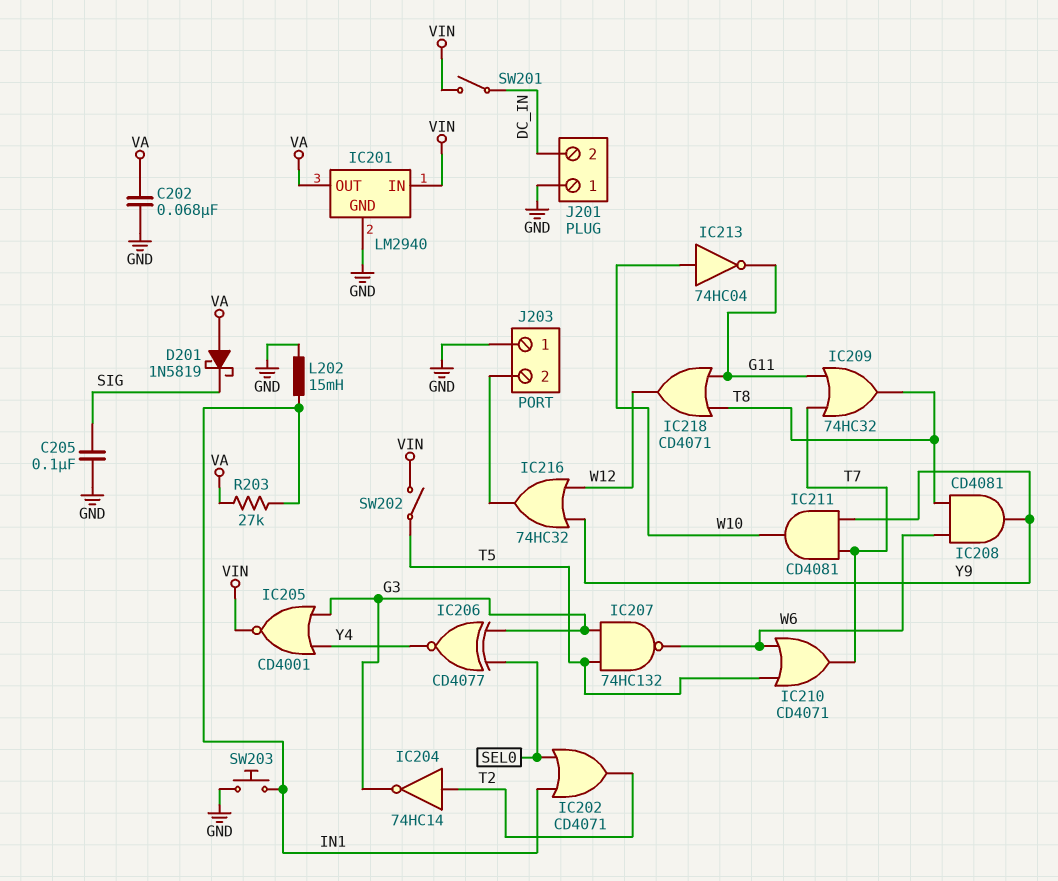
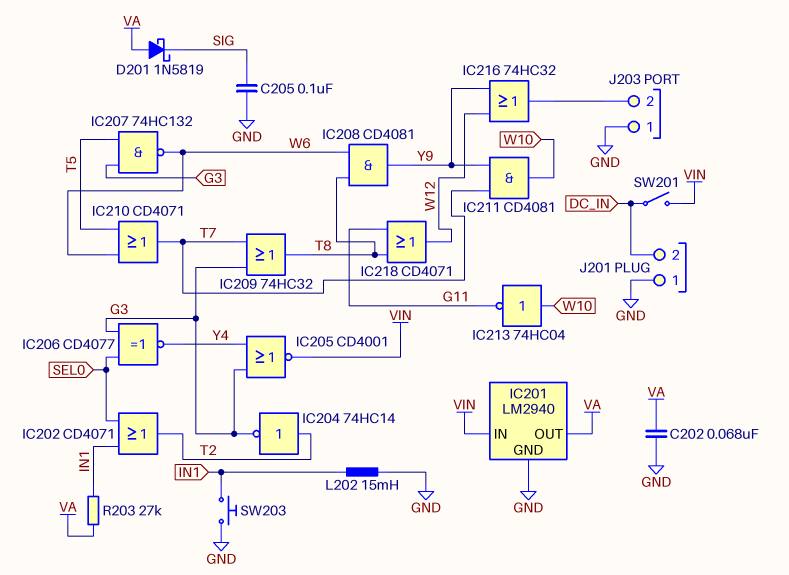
IC209: OR 74HC32 (in G11, in T7, out T8) -> OR 74HC32 (in G3, in T7, out T8)
SW202: switch (T5, VIN) -> none

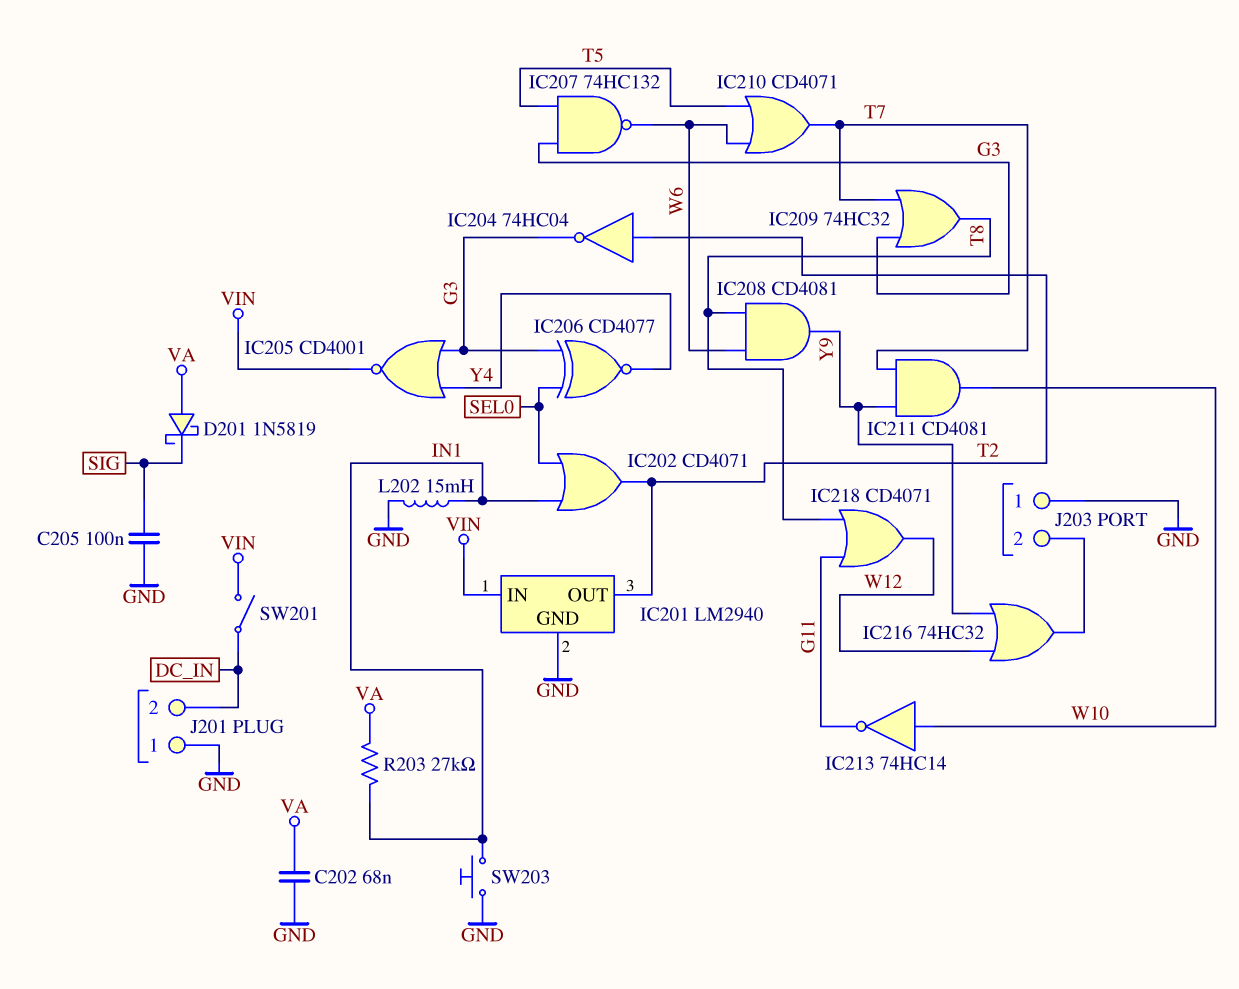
IC201 pin OUT: VA -> T2
IC204: NOT 74HC14 (in T2, out G3) -> NOT 74HC04 (in T2, out G3)
IC213: NOT 74HC04 (in W10, out G11) -> NOT 74HC14 (in W10, out G11)

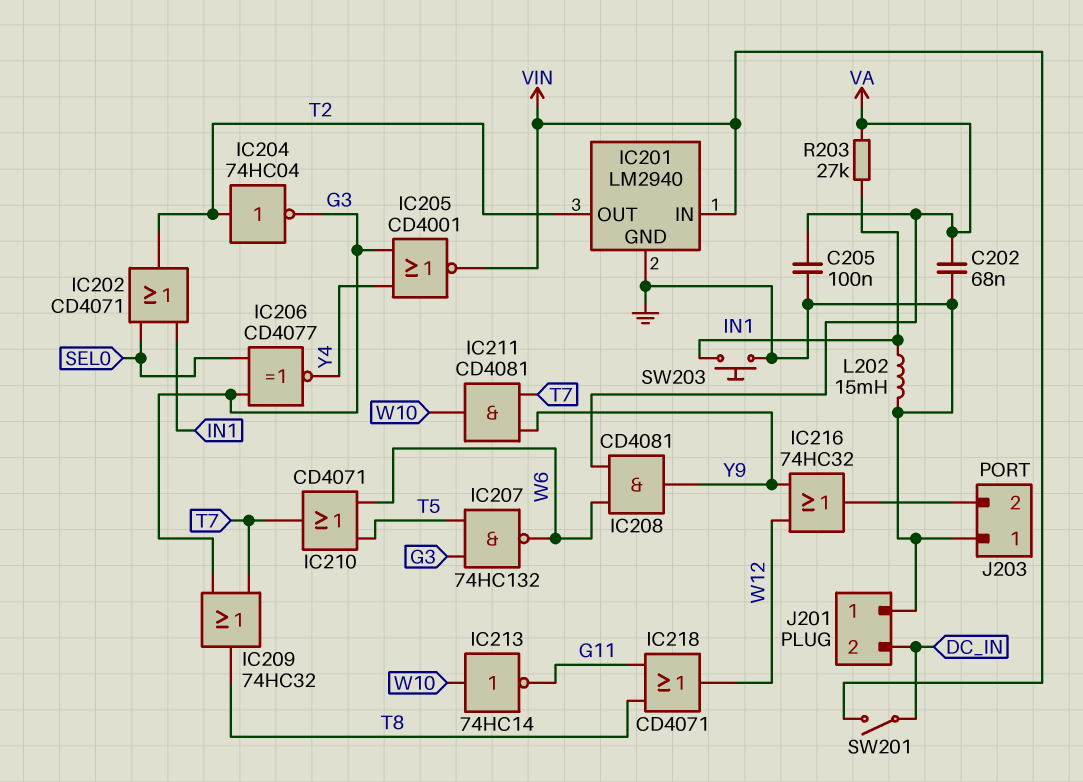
C205: 100nF (GND, SIG) -> 100nF (GND, VA)
D201: schottky 1N5819 (A VA, K SIG) -> none
IC208: AND CD4081 (in T8, in W6, out Y9) -> AND CD4081 (in VA, in W6, out Y9)

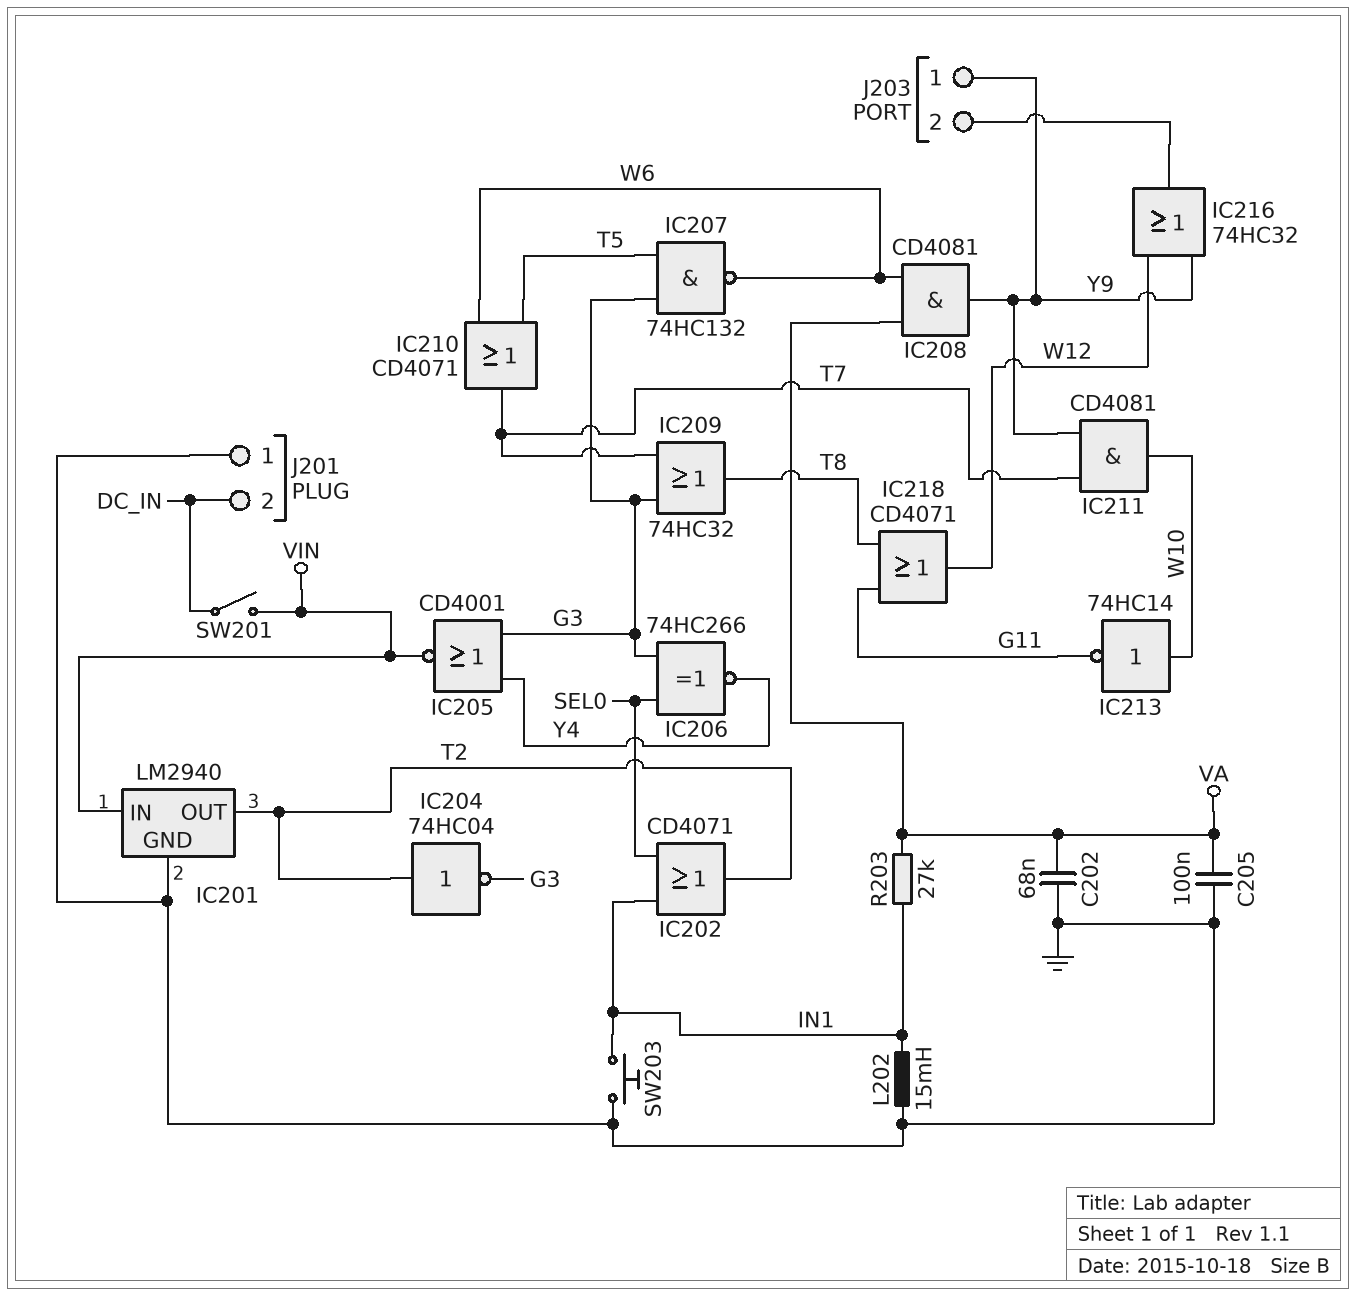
IC206: XNOR CD4077 (in G3, in SEL0, out Y4) -> XNOR 74HC266 (in G3, in SEL0, out Y4)
J203 pin 1: GND -> Y9

